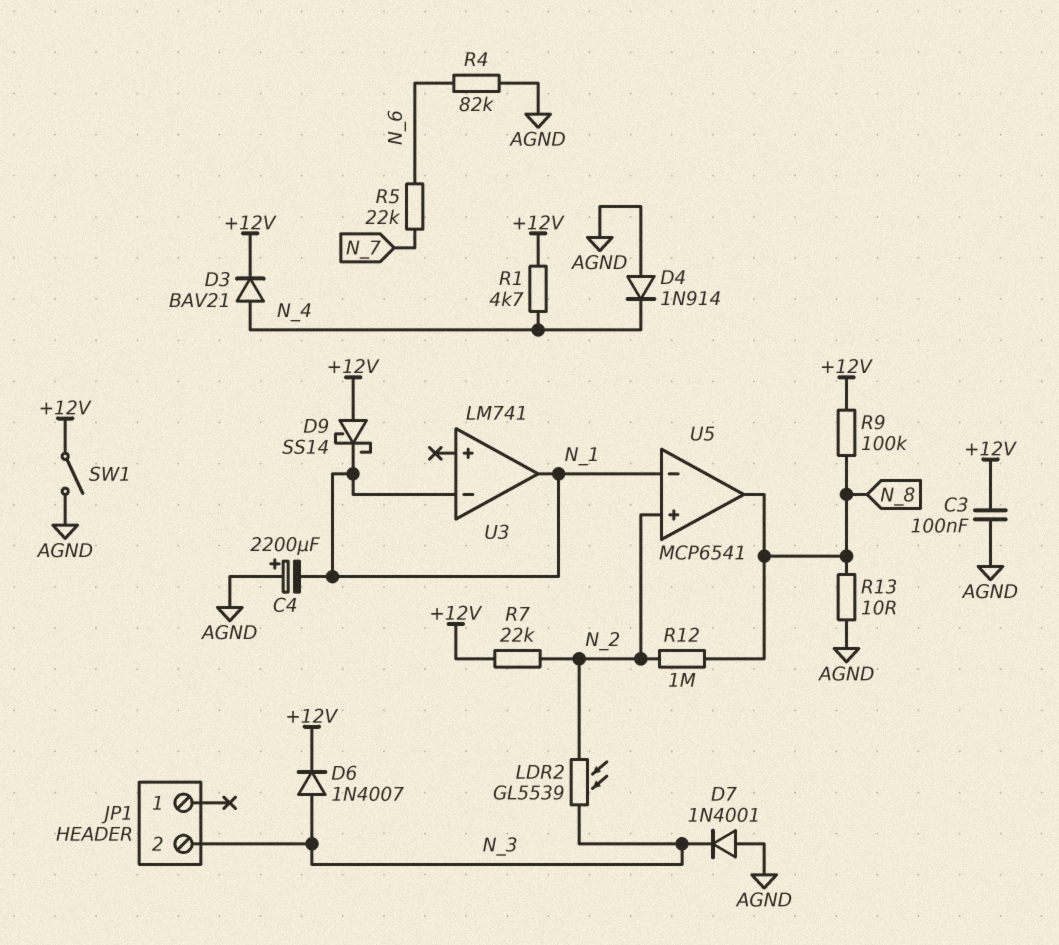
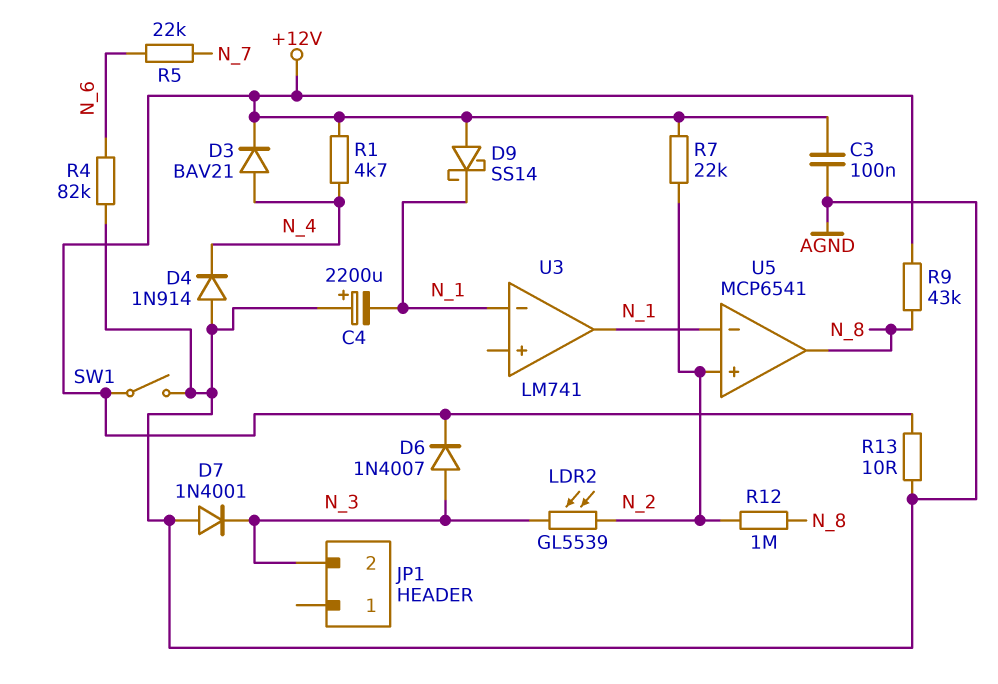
R9: 100k (+12V, N_8) -> 43k (+12V, N_8)
R13: 10 (AGND, N_8) -> 10 (+12V, AGND)

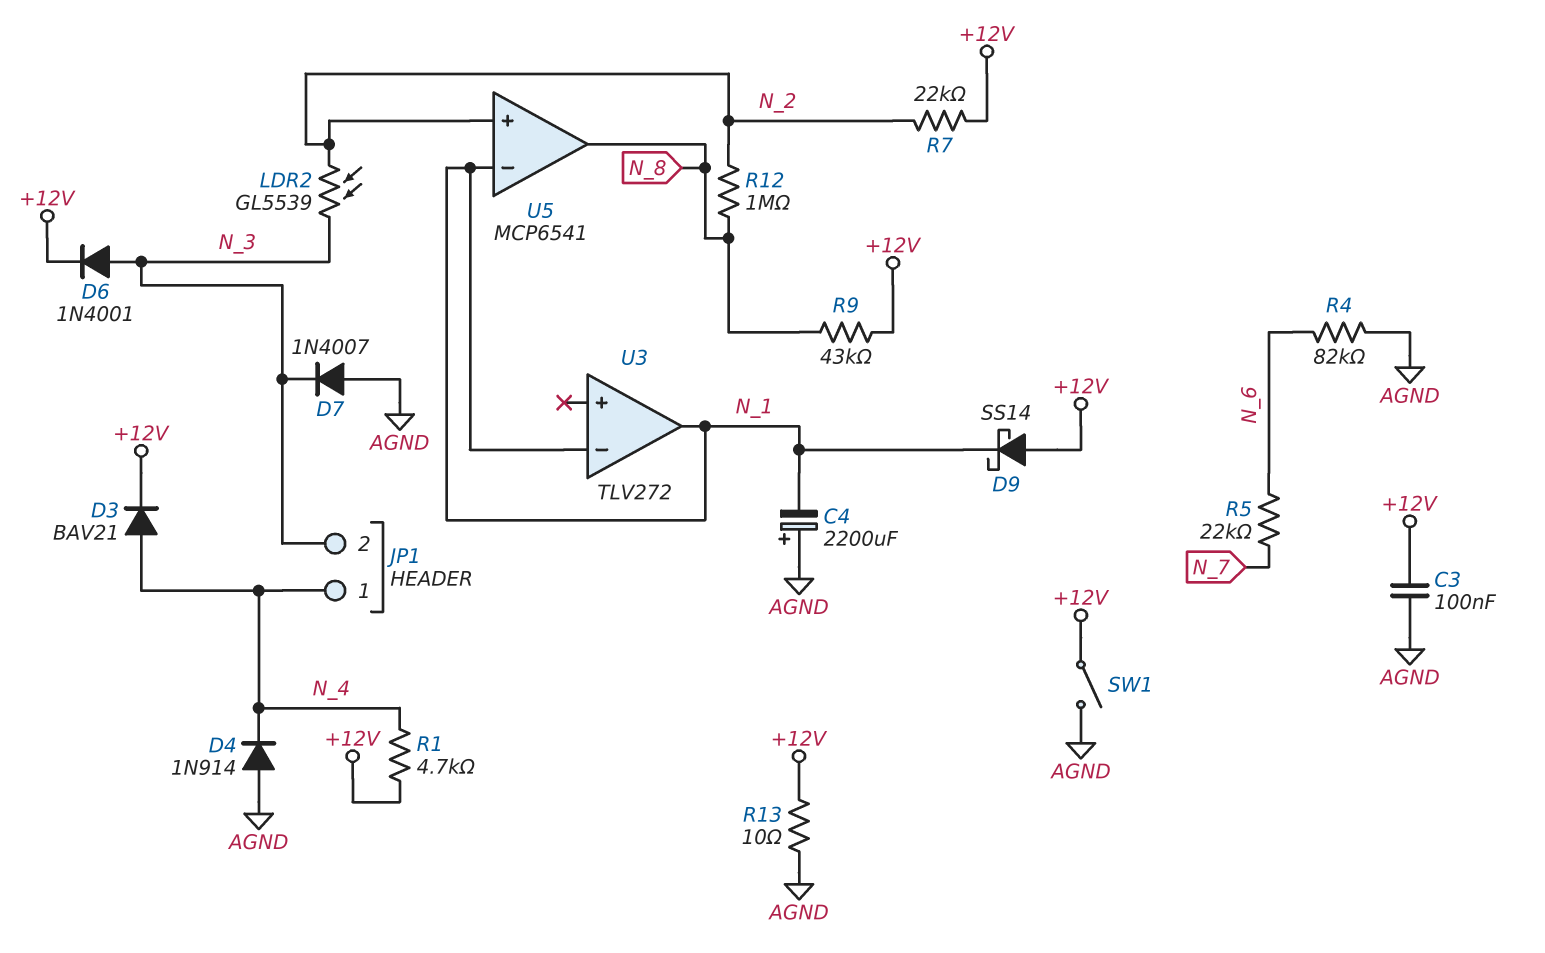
D6: diode 1N4007 (A N_3, K +12V) -> diode 1N4001 (A N_3, K +12V)
D7: diode 1N4001 (A AGND, K N_3) -> diode 1N4007 (A AGND, K N_3)
JP1 pin 1: none -> N_4
U3: LM741 -> TLV272

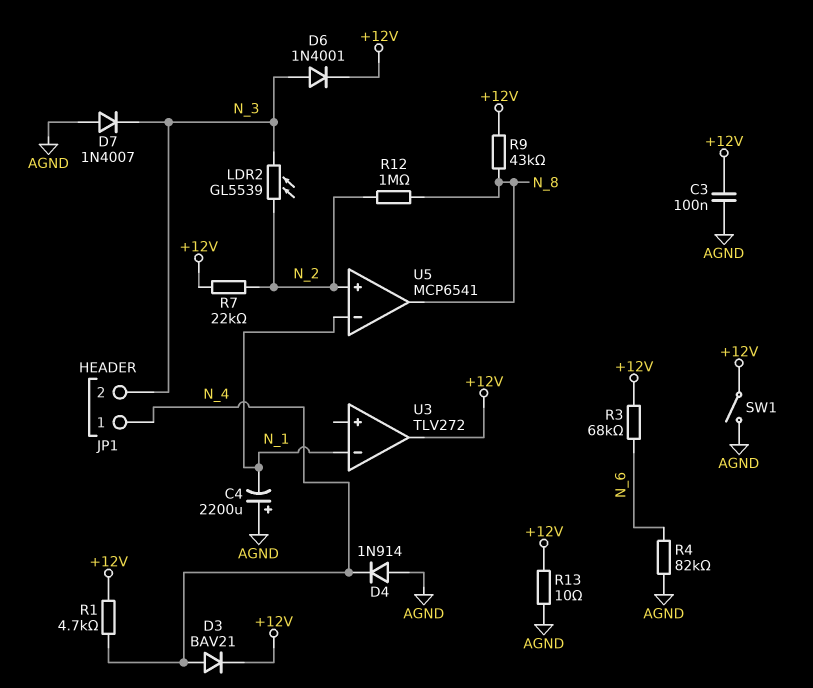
D9: schottky SS14 (A +12V, K N_1) -> none
R3: none -> 68k (+12V, N_6)
R5: 22k (N_6, N_7) -> none
U3 pin out: N_1 -> +12V

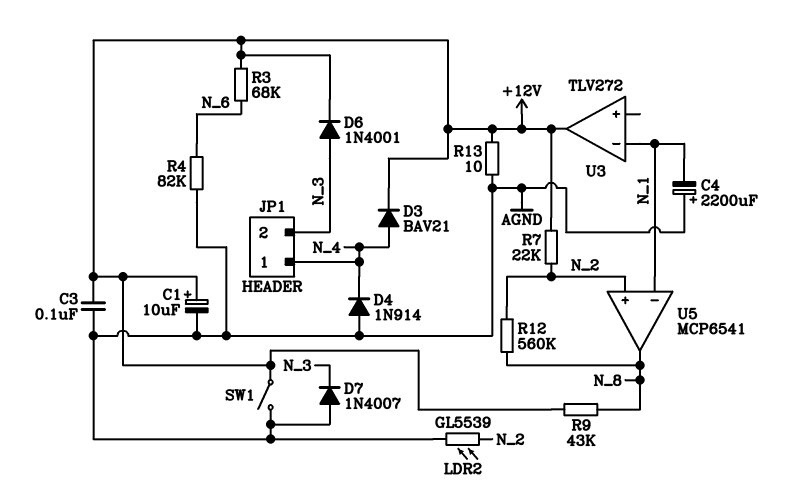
C1: none -> 10uF (plus +12V, minus AGND)
LDR2: GL5539 (N_2, N_3) -> GL5539 (AGND, N_2)
R1: 4.7k (+12V, N_4) -> none
R12: 1M (N_2, N_8) -> 560k (N_2, N_8)

